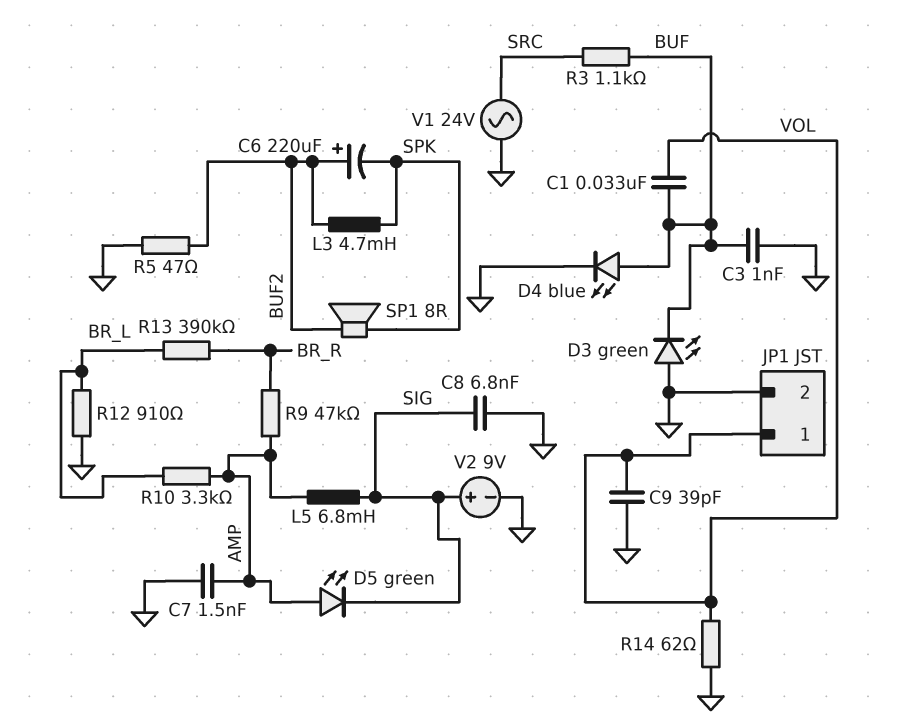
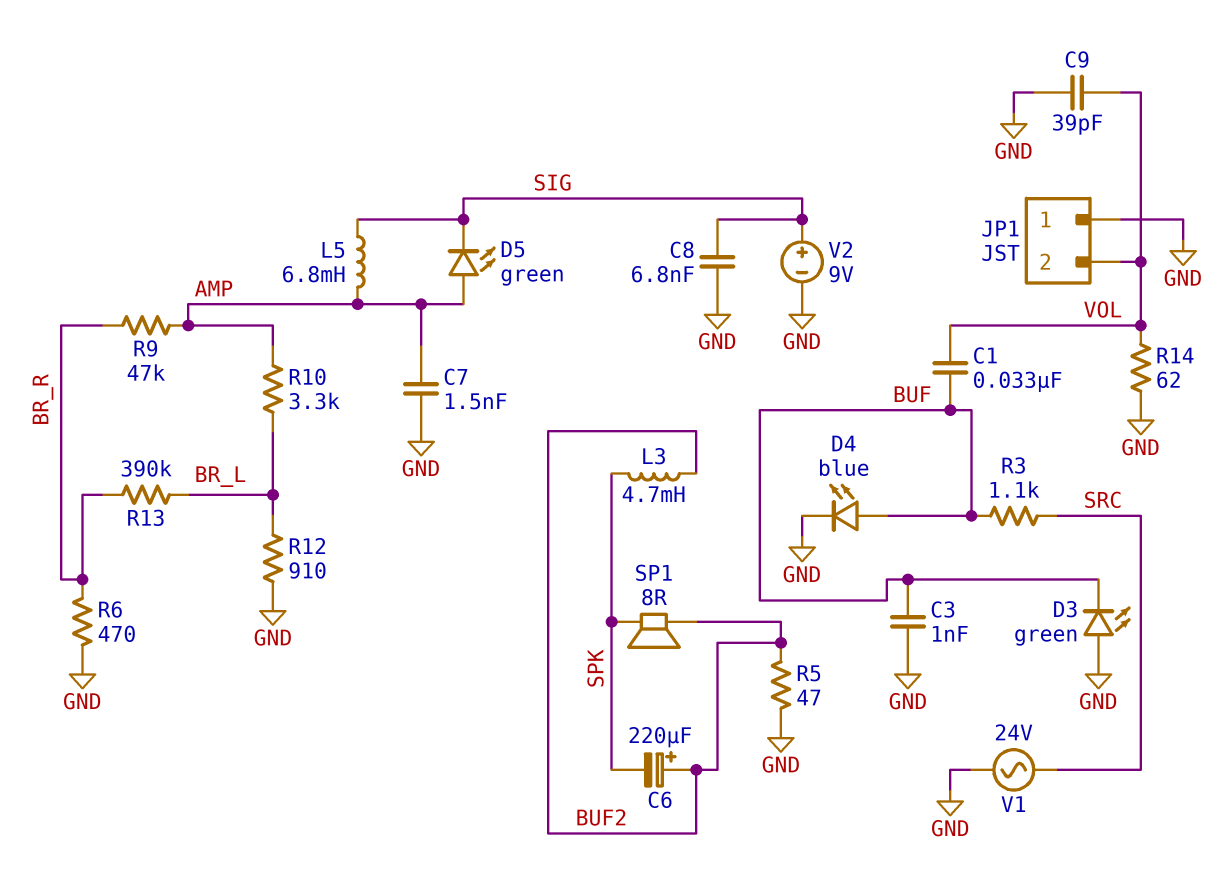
JP1 pin 1: VOL -> GND
JP1 pin 2: GND -> VOL
R6: none -> 470 (BR_R, GND)

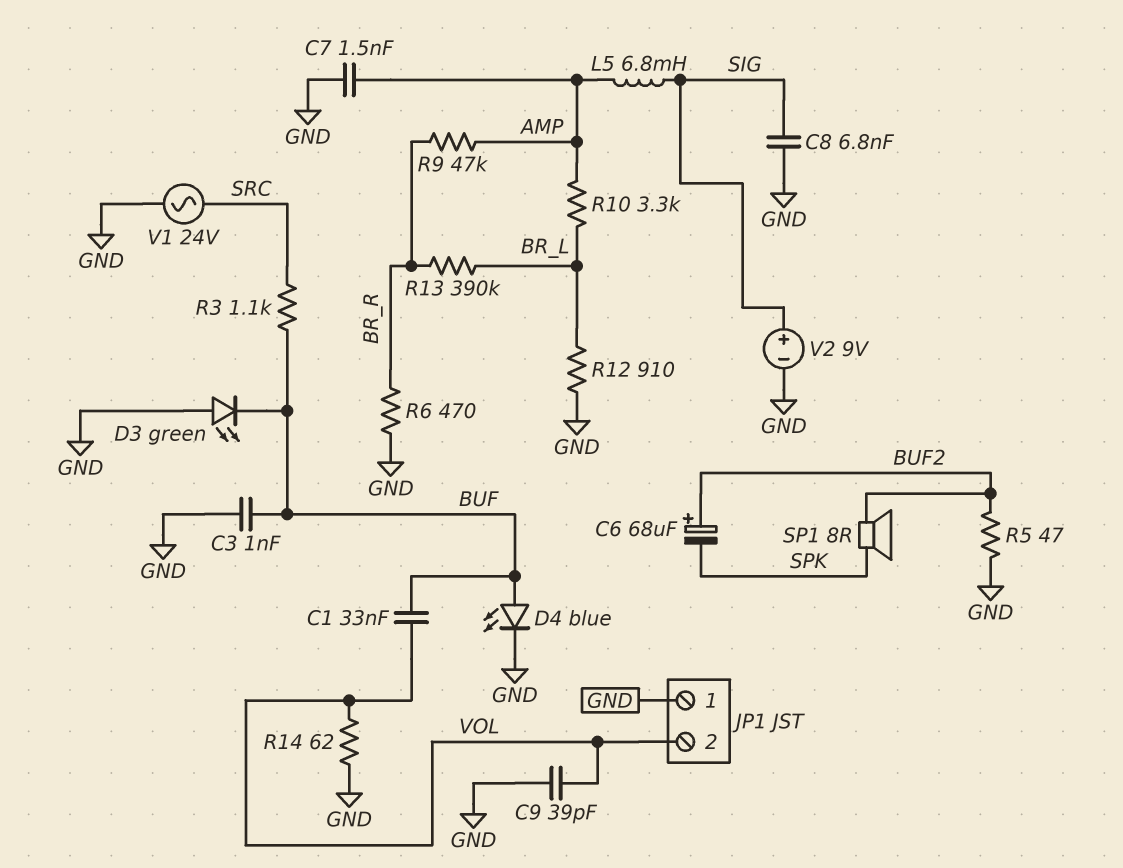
C6: 220uF (plus BUF2, minus SPK) -> 68uF (plus BUF2, minus SPK)
D5: LED green (A AMP, K SIG) -> none
L3: 4.7mH (BUF2, SPK) -> none

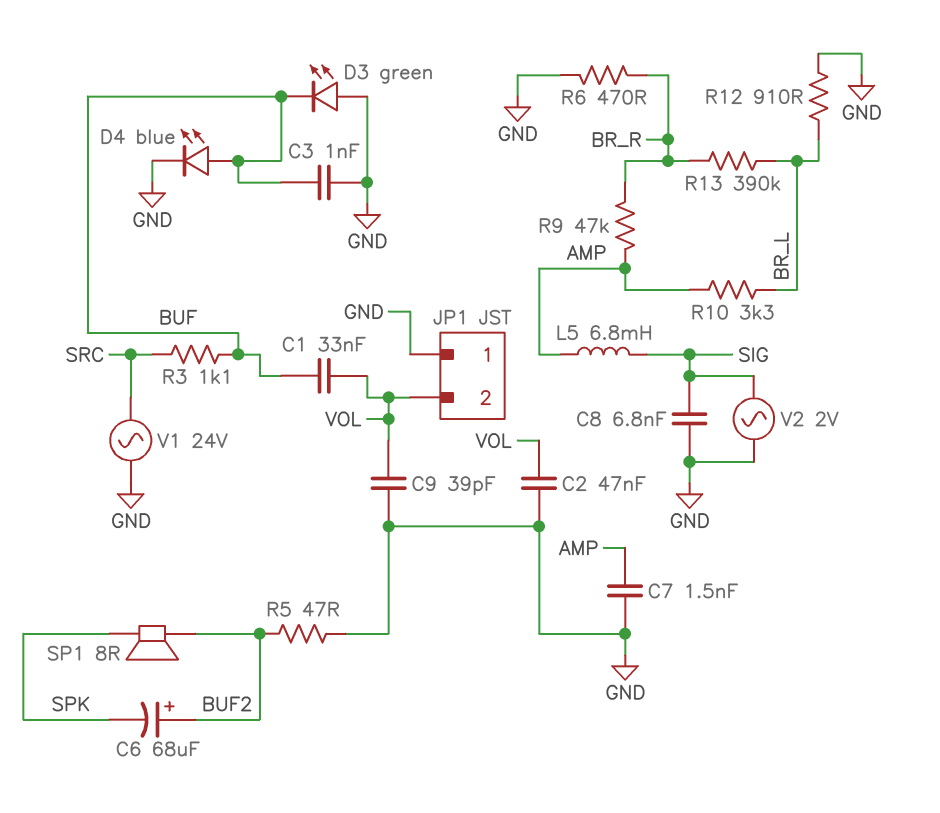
C2: none -> 47nF (GND, VOL)
R14: 62 (GND, VOL) -> none
V2: 9V (plus SIG, minus GND) -> AC 2V (GND, SIG)

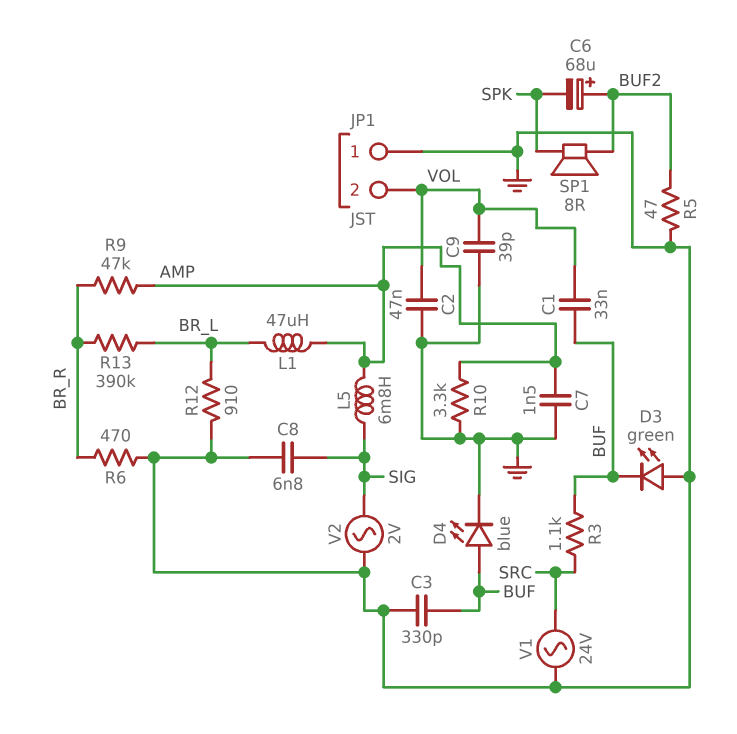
C3: 1nF (BUF, GND) -> 330pF (BUF, GND)
L1: none -> 47uH (AMP, BR_L)
R10: 3.3k (AMP, BR_L) -> 3.3k (AMP, GND)

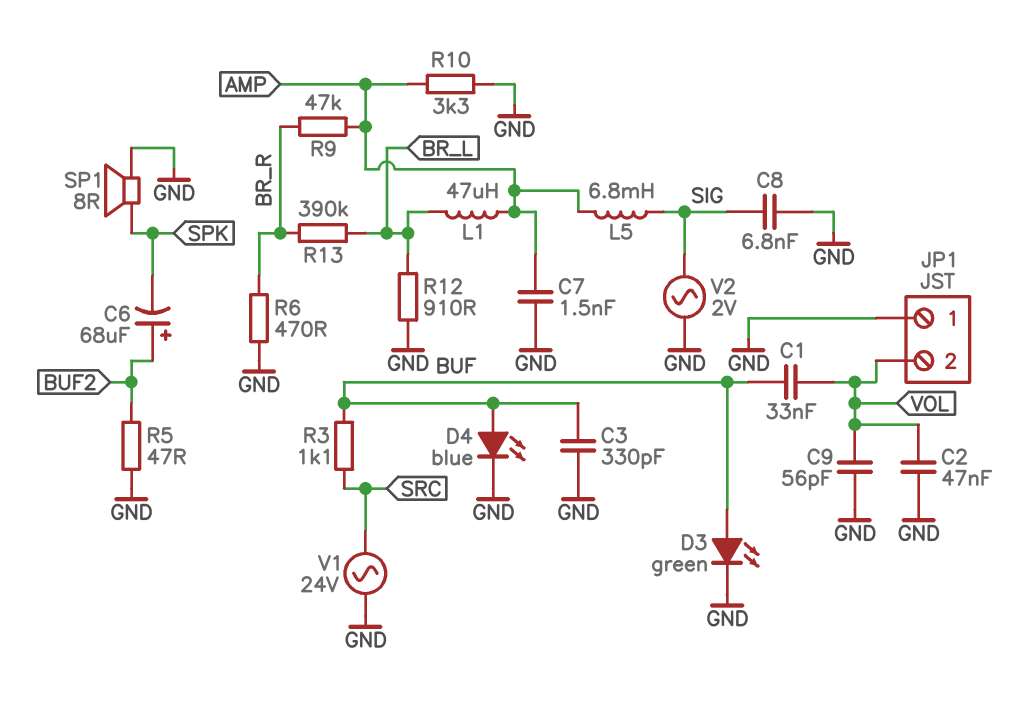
C9: 39pF (GND, VOL) -> 56pF (GND, VOL)
D3: LED green (A GND, K BUF) -> LED green (A BUF, K GND)
SP1: speaker 8R (BUF2, SPK) -> speaker 8R (GND, SPK)

